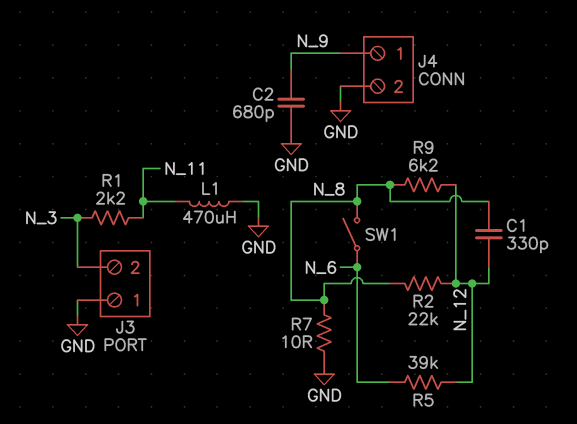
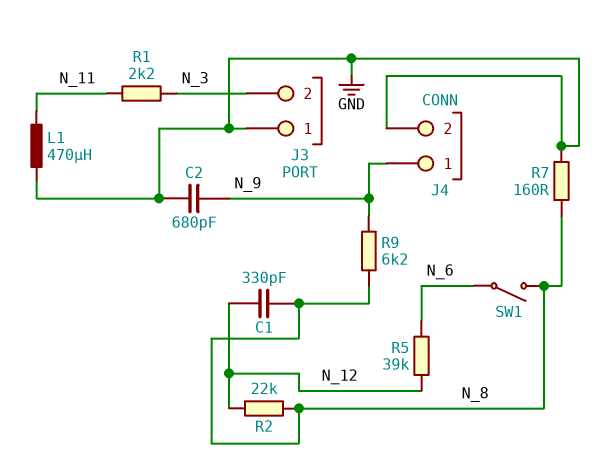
R7: 10 (GND, N_8) -> 160 (GND, N_8)
R9: 6.2k (N_8, N_12) -> 6.2k (N_8, N_9)

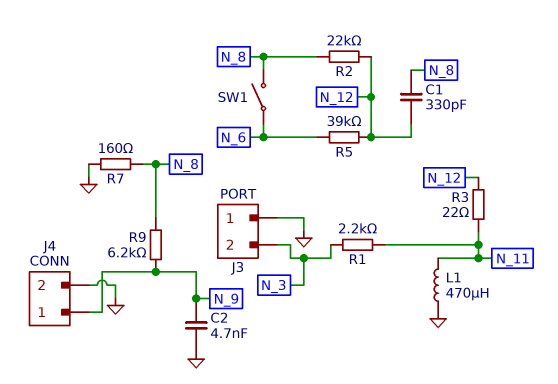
C2: 680pF (GND, N_9) -> 4.7nF (GND, N_9)
R3: none -> 22 (N_11, N_12)

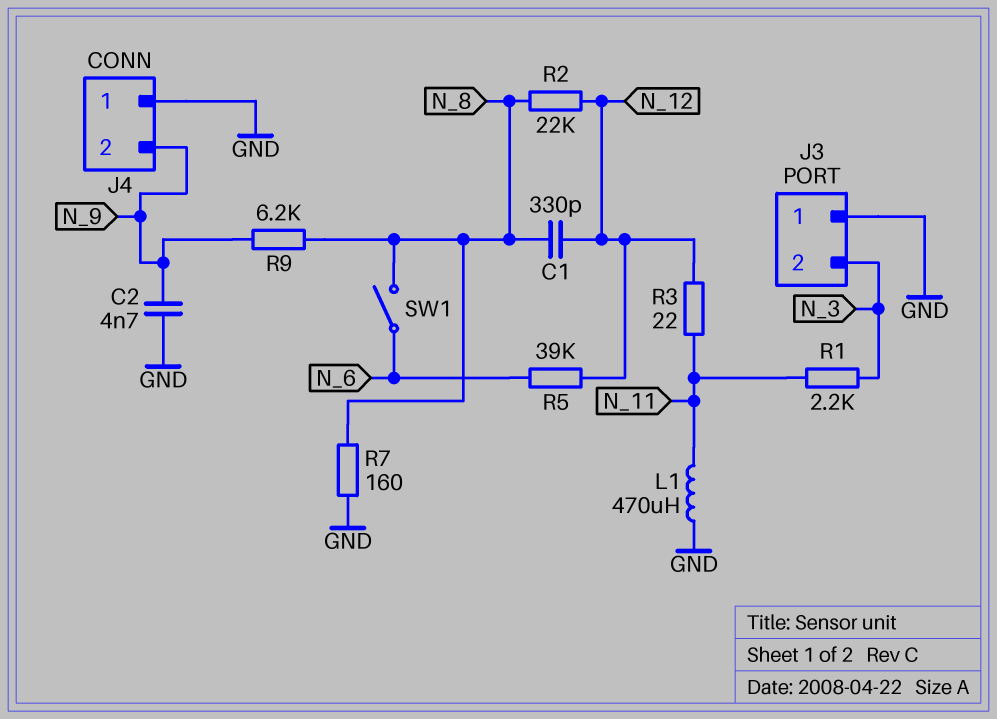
J4 pin 1: N_9 -> GND
J4 pin 2: GND -> N_9

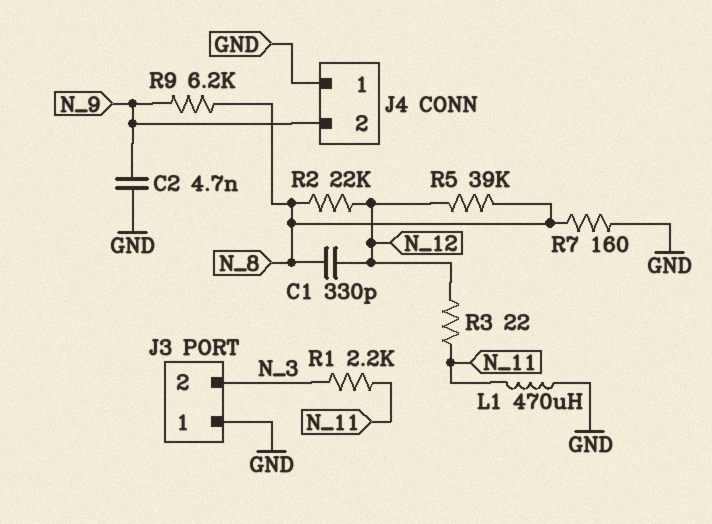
R5: 39k (N_6, N_12) -> 39k (N_8, N_12)
SW1: switch (N_6, N_8) -> none

